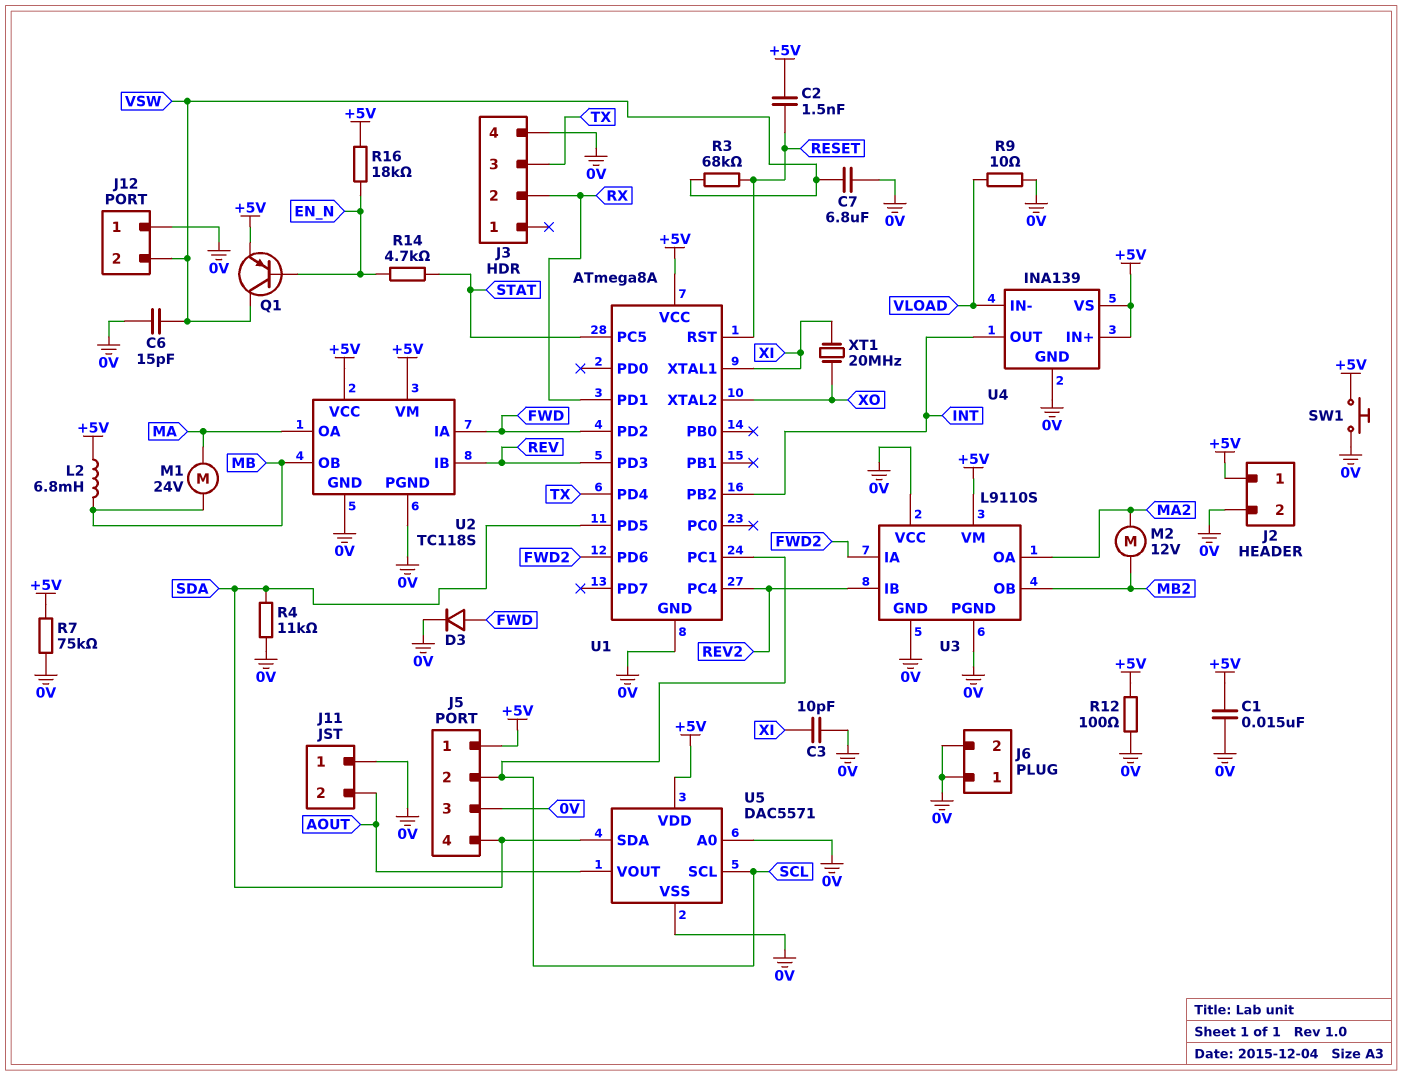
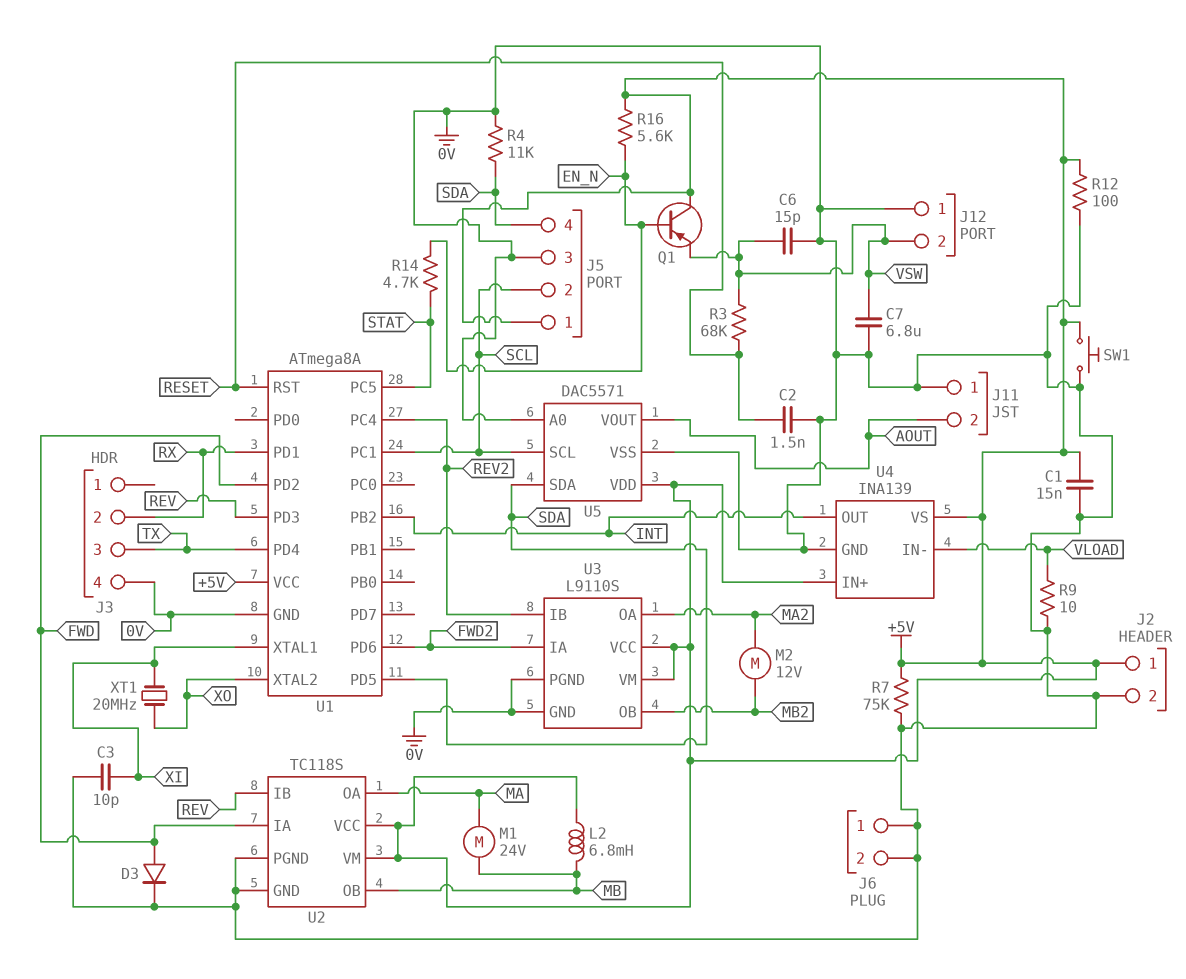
C2: 1.5nF (+5V, RESET) -> 1.5nF (0V, RESET)
Q1: PNP (B EN_N, C VSW, E +5V) -> PNP (B EN_N, C +5V, E VSW)
R16: 18k (+5V, EN_N) -> 5.6k (+5V, EN_N)
U3 pin VCC: 0V -> +5V

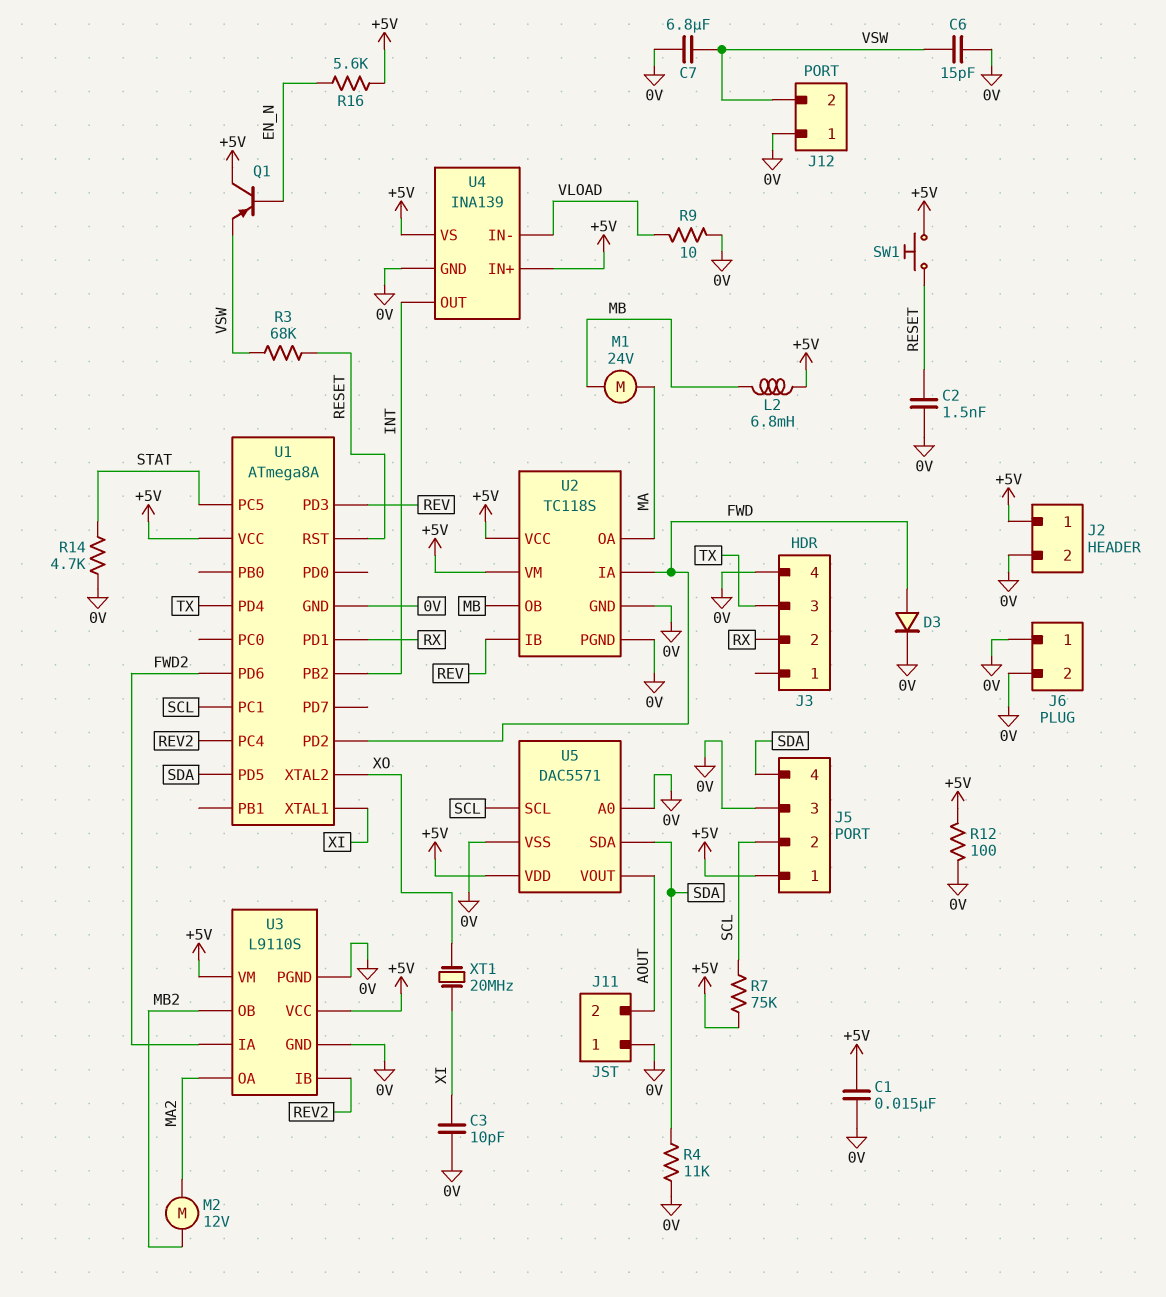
R7: 75k (+5V, 0V) -> 75k (+5V, SCL)
R14: 4.7k (EN_N, STAT) -> 4.7k (0V, STAT)
SW1: button (+5V, 0V) -> button (+5V, RESET)

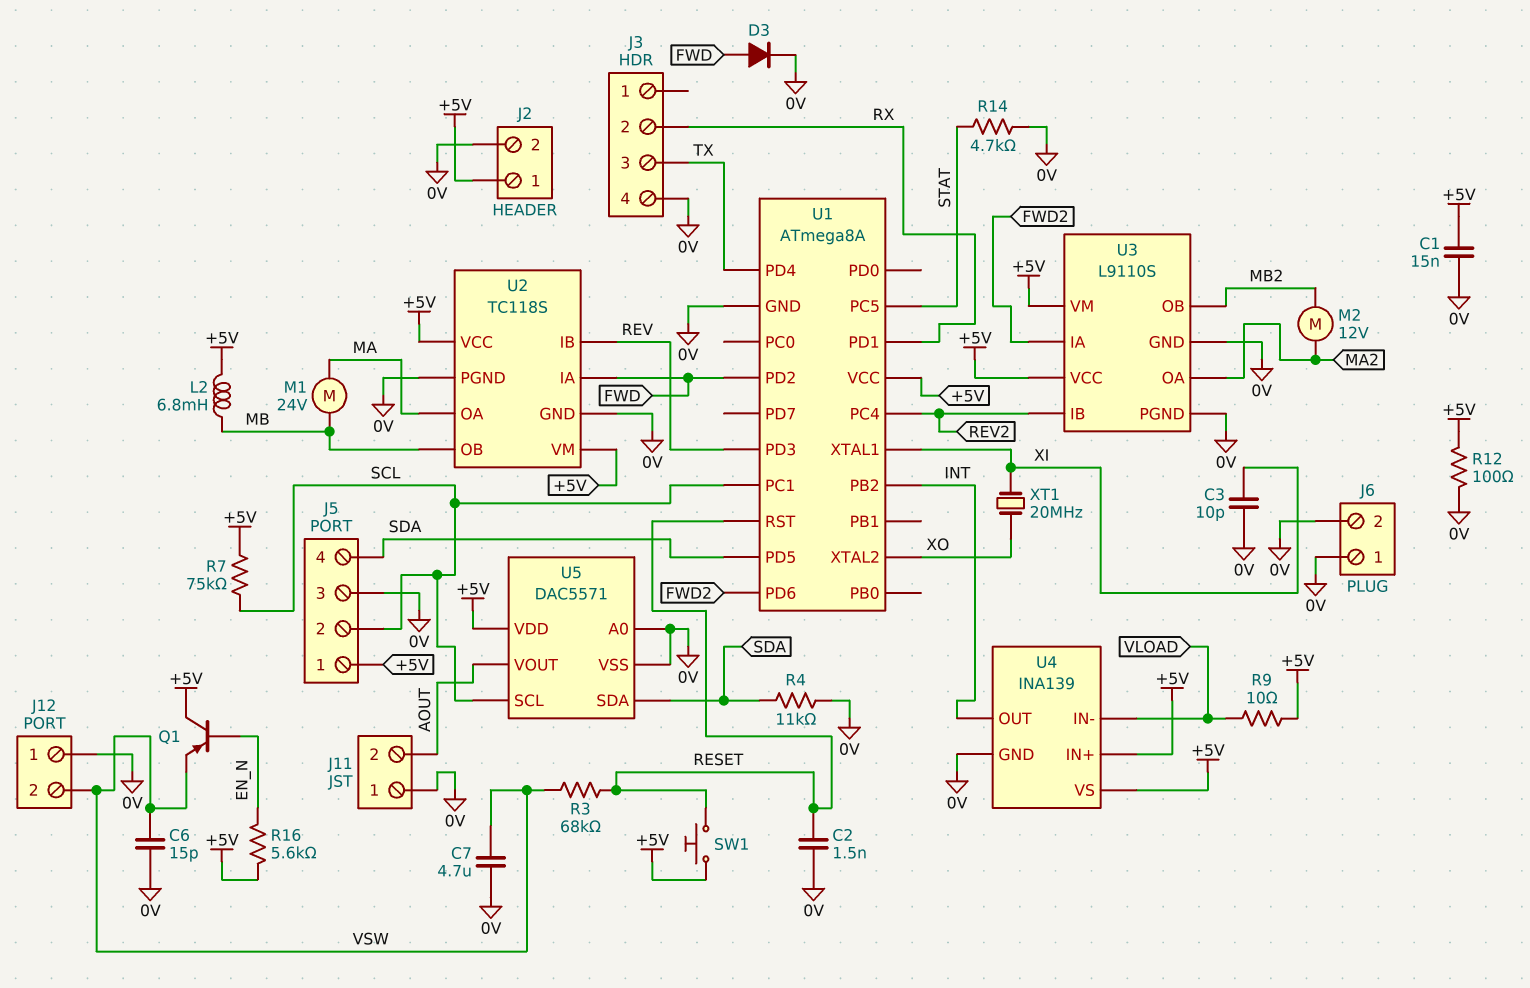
C7: 6.8uF (0V, VSW) -> 4.7uF (0V, VSW)
R9: 10 (0V, VLOAD) -> 10 (+5V, VLOAD)

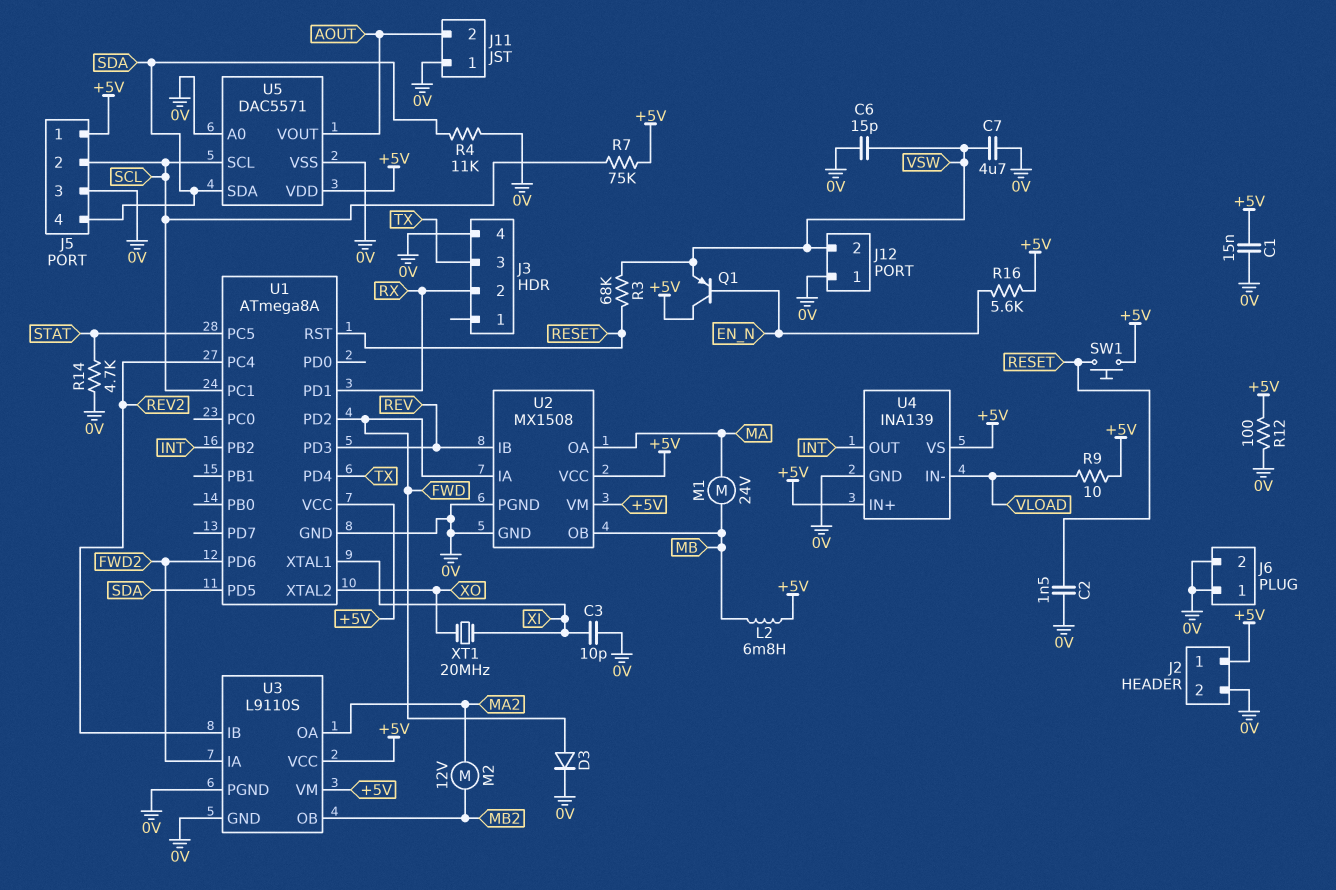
U2: TC118S -> MX1508

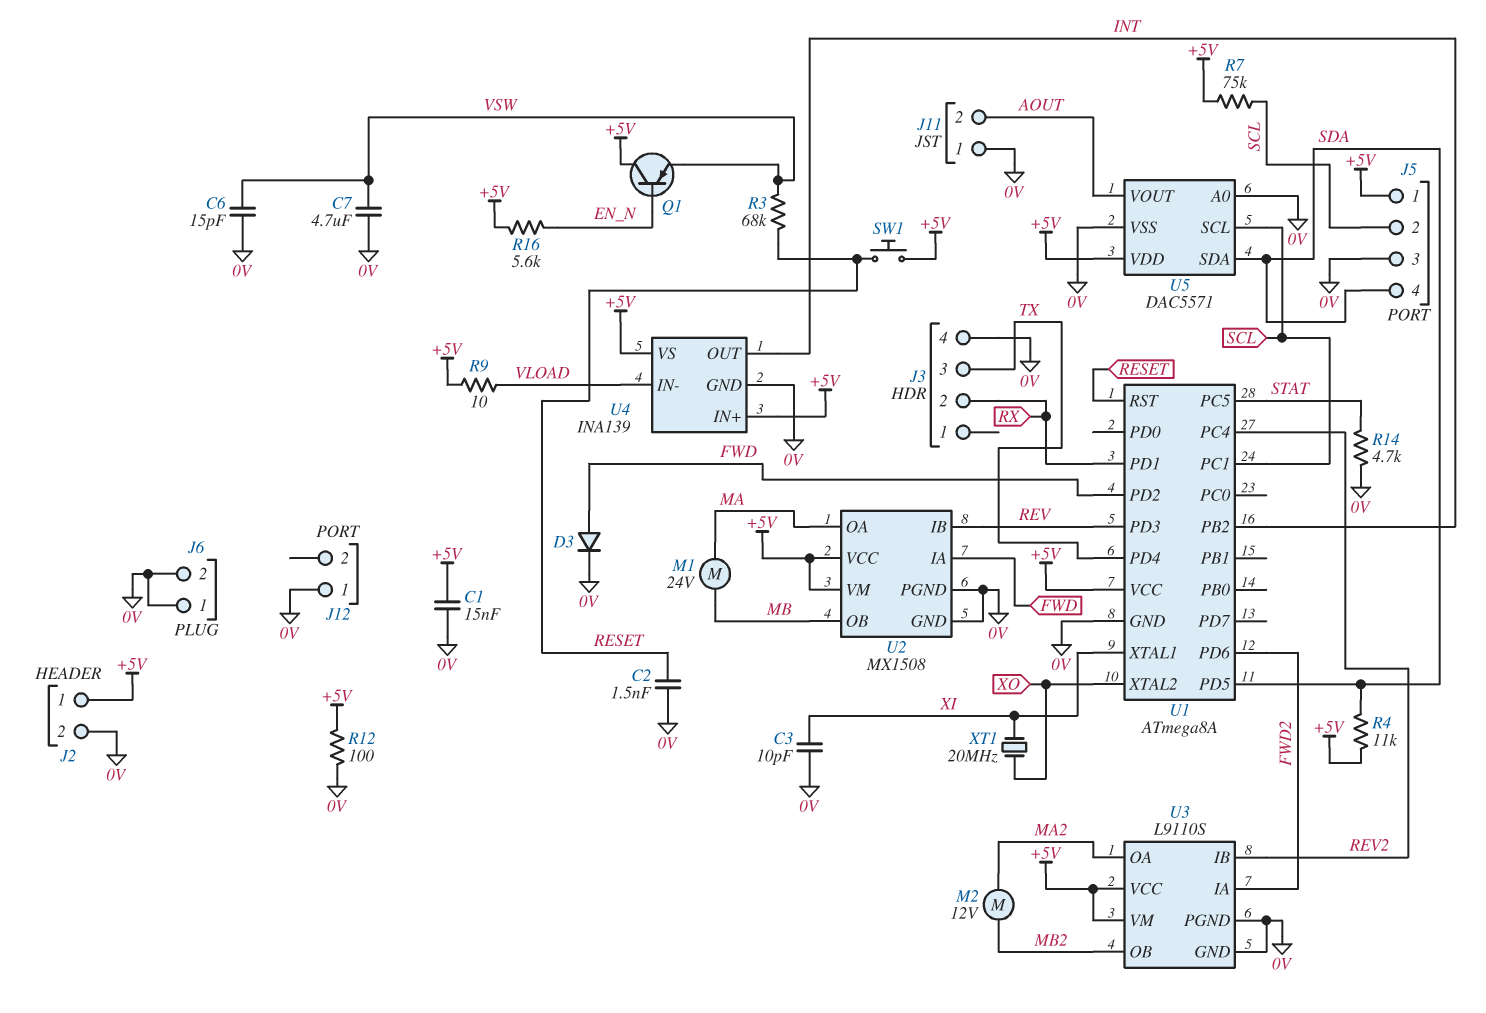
J12 pin 2: VSW -> none
L2: 6.8mH (+5V, MB) -> none
R4: 11k (0V, SDA) -> 11k (+5V, SDA)

